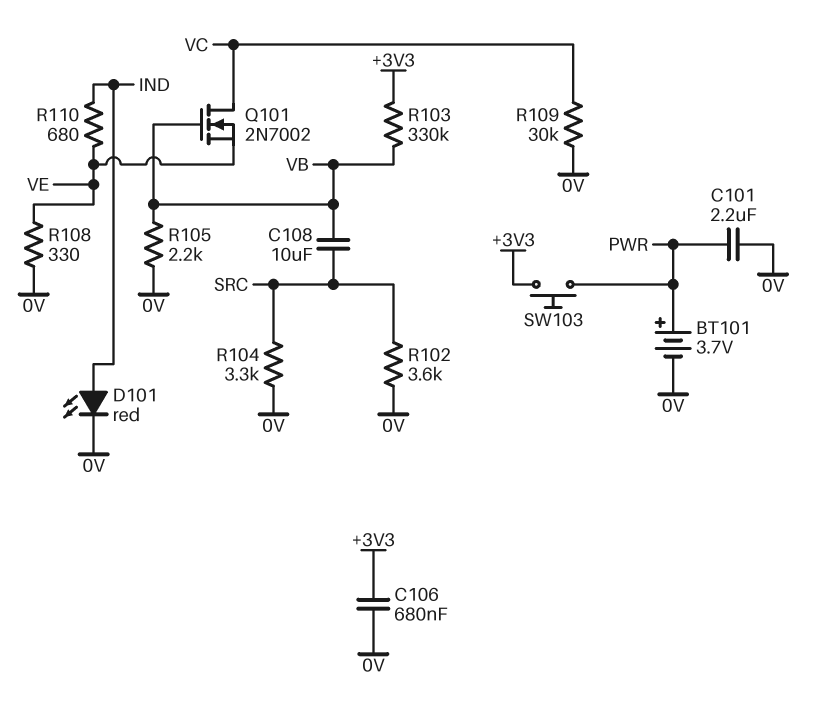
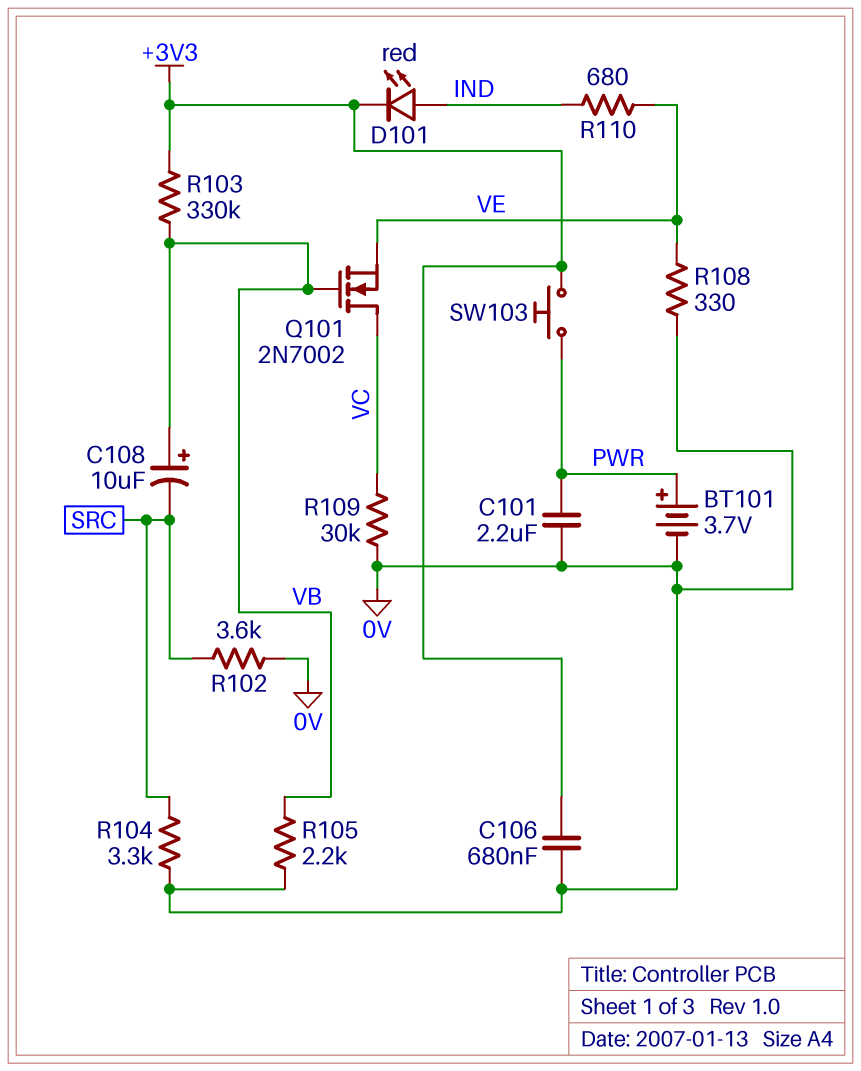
C108: 10uF (SRC, VB) -> 10uF (plus VB, minus SRC)
D101: LED red (A IND, K 0V) -> LED red (A IND, K +3V3)

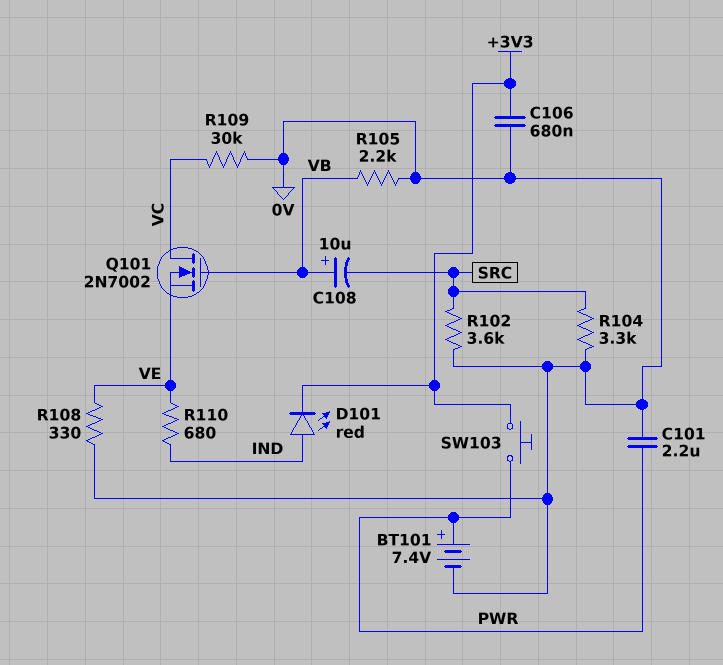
BT101: 3.7V (plus PWR, minus 0V) -> 7.4V (plus PWR, minus 0V)
R103: 330k (+3V3, VB) -> none

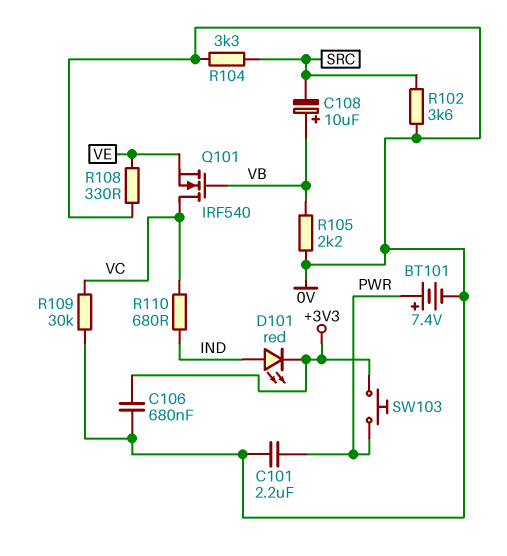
Q101: NMOS 2N7002 (G VB, D VC, S VE) -> NMOS IRF540 (G VB, D VC, S VE)
R110: 680 (IND, VE) -> 680 (IND, VC)

